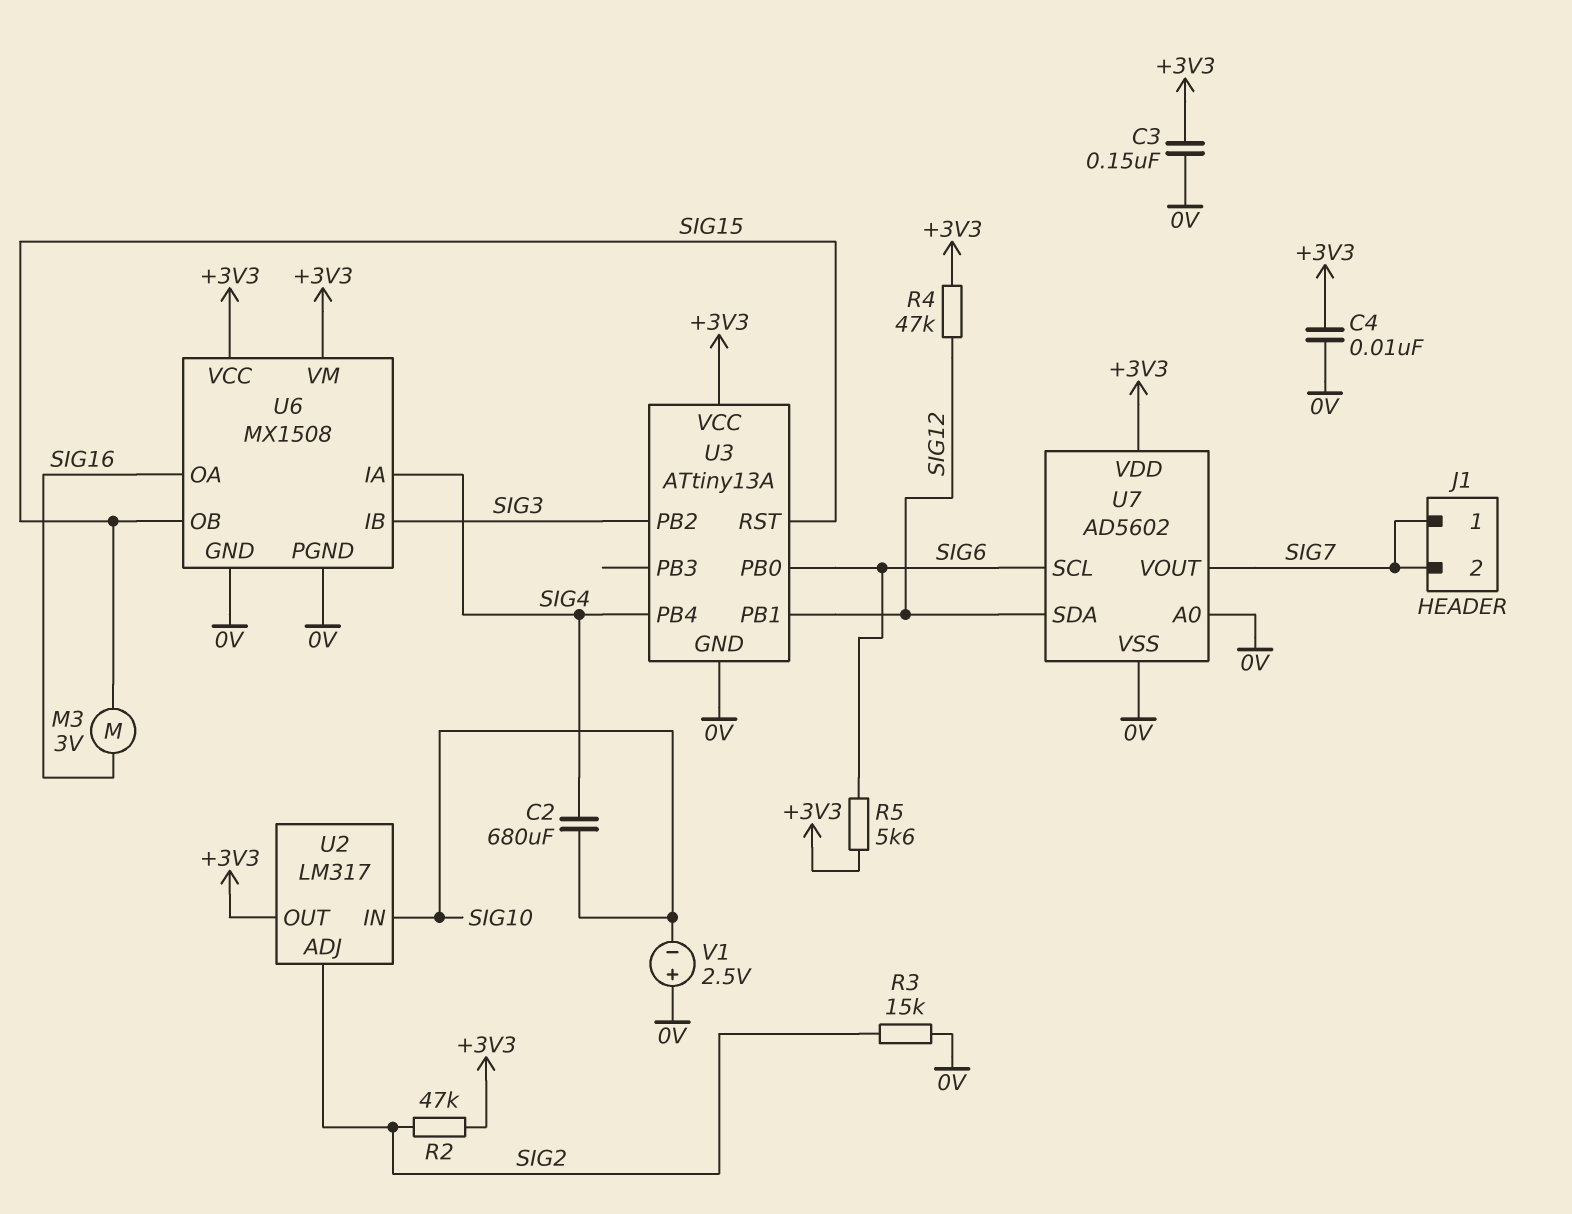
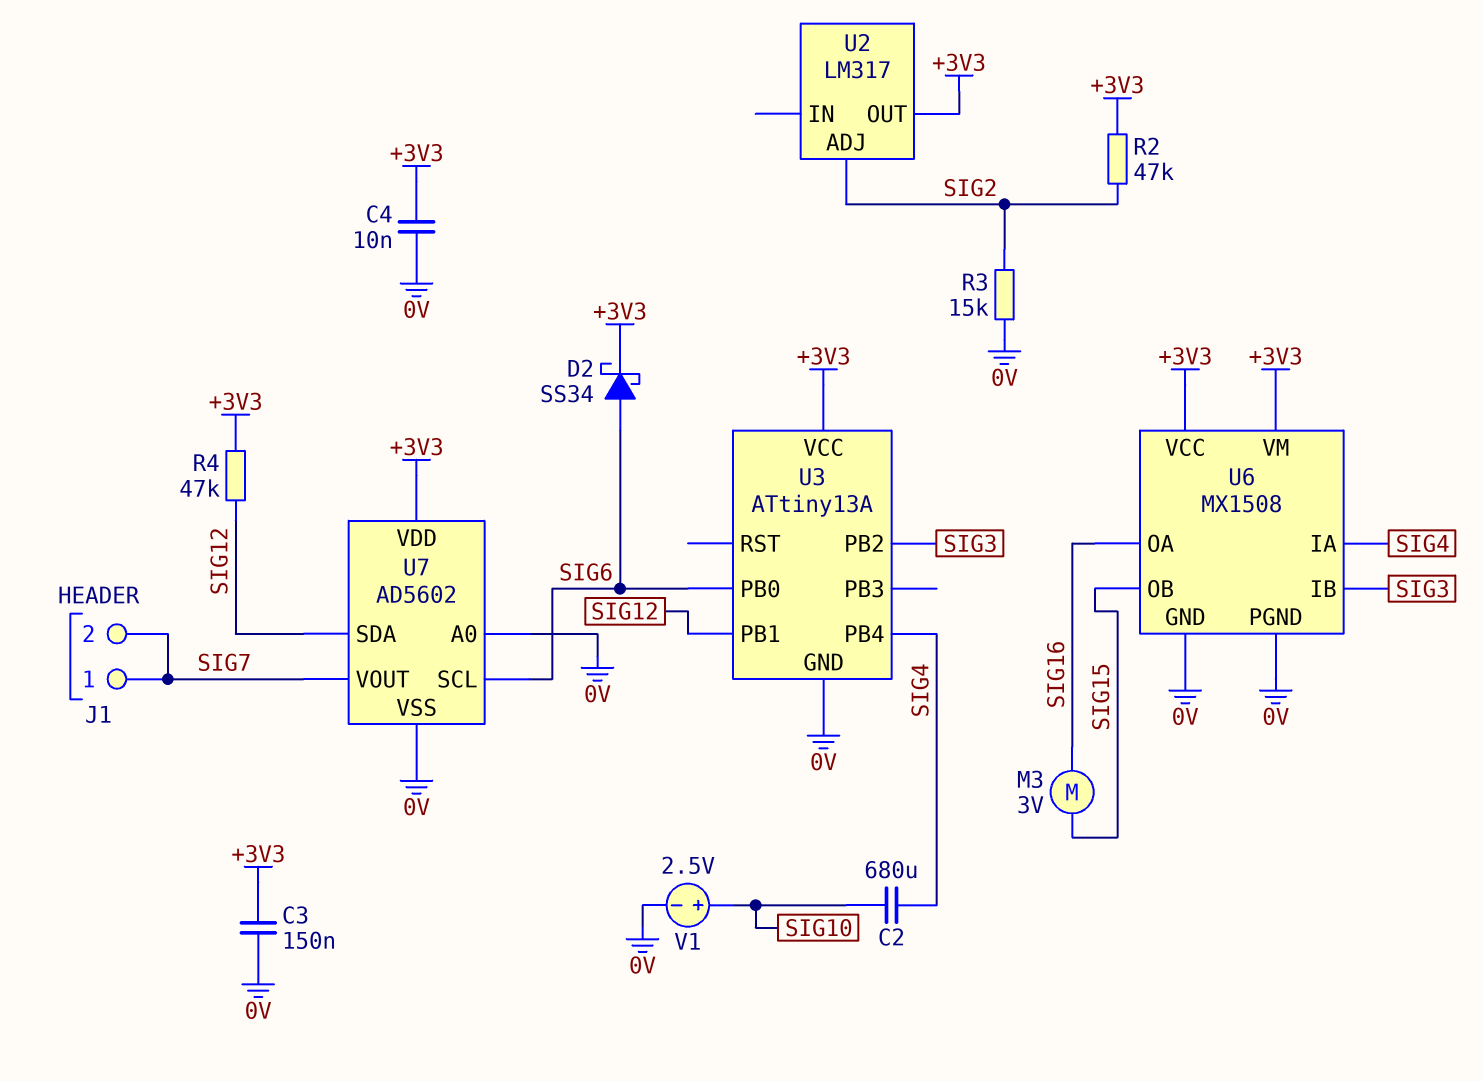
D2: none -> schottky SS34 (A SIG6, K +3V3)
R5: 5.6k (+3V3, SIG6) -> none
U2 pin IN: SIG10 -> none
U3 pin RST: SIG15 -> none
V1: 2.5V (plus 0V, minus SIG10) -> 2.5V (plus SIG10, minus 0V)

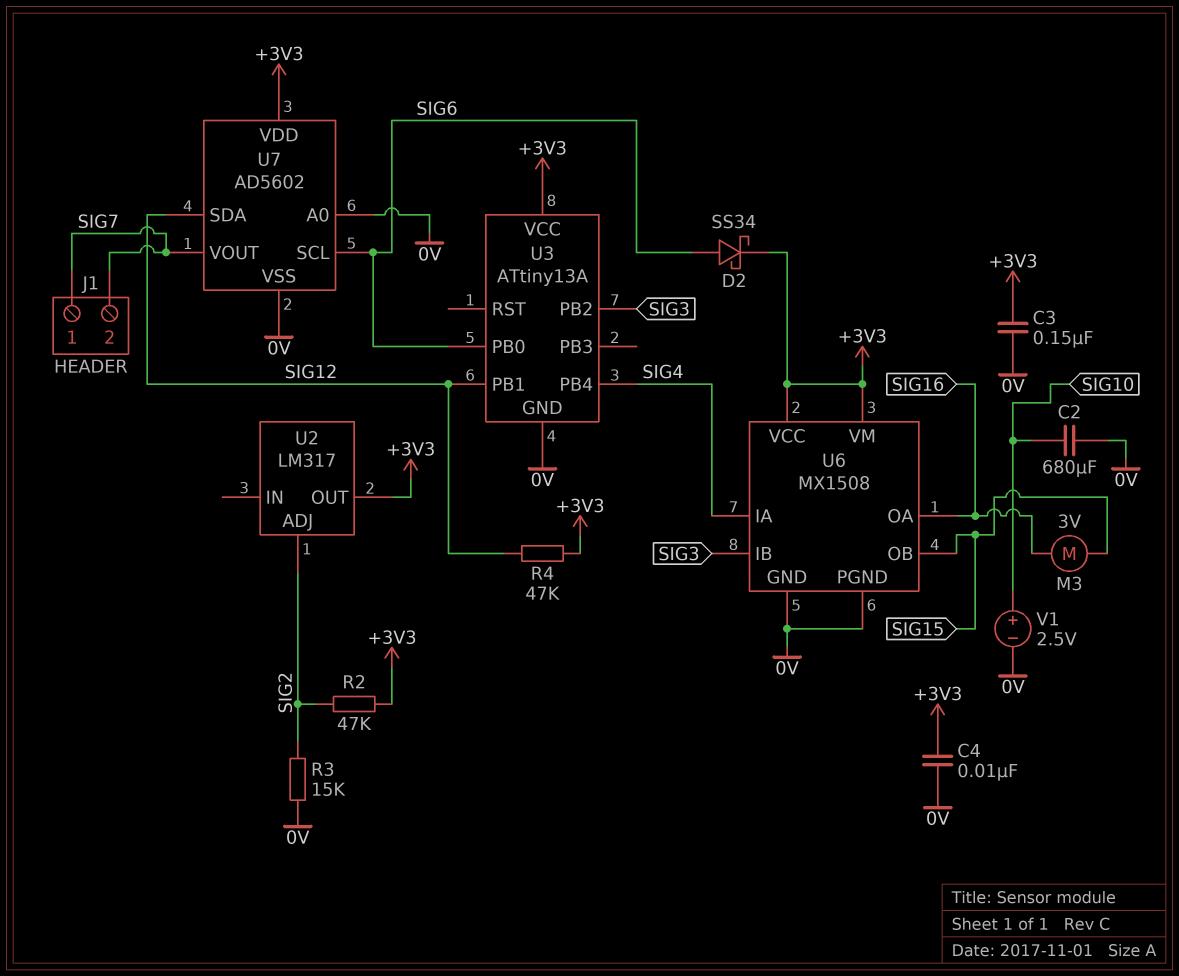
C2: 680uF (SIG4, SIG10) -> 680uF (0V, SIG10)

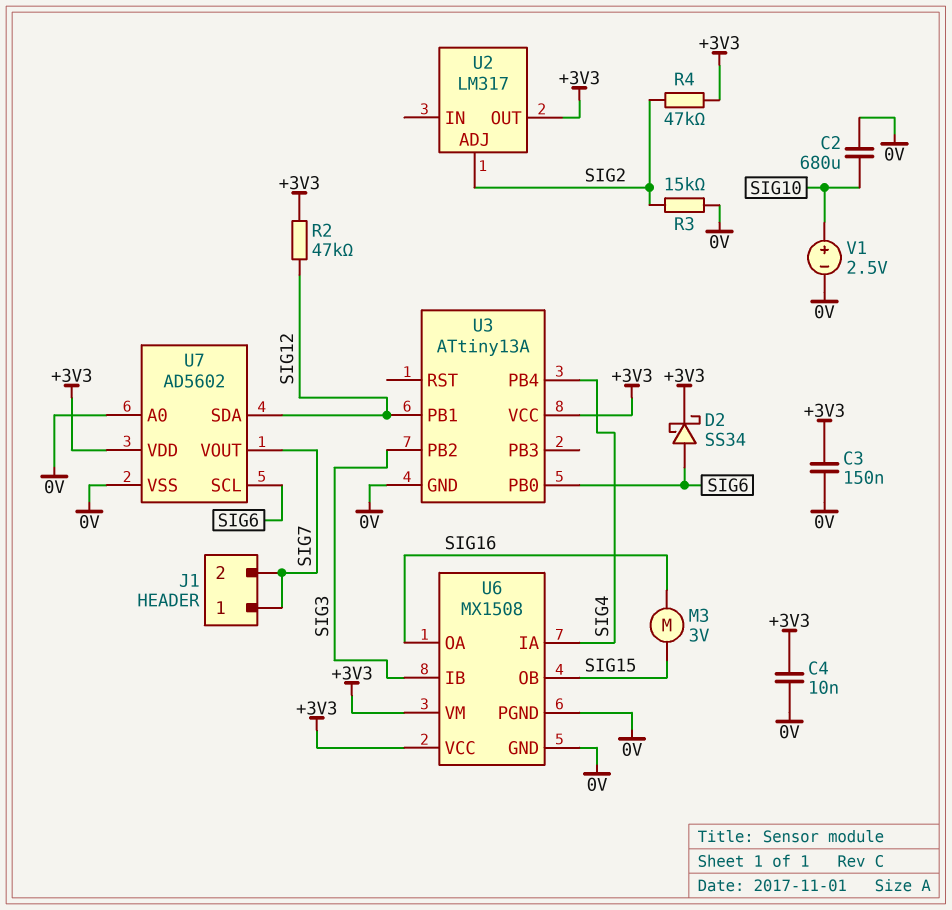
R2: 47k (+3V3, SIG2) -> 47k (+3V3, SIG12)
R4: 47k (+3V3, SIG12) -> 47k (+3V3, SIG2)

